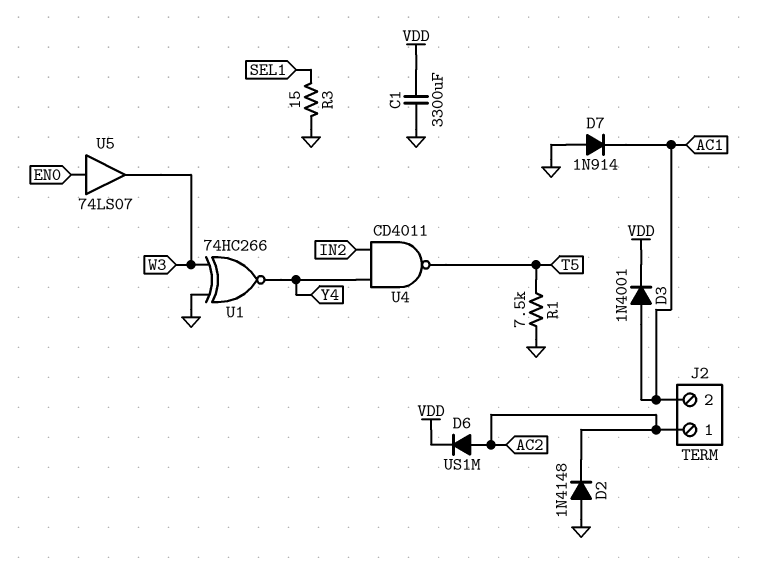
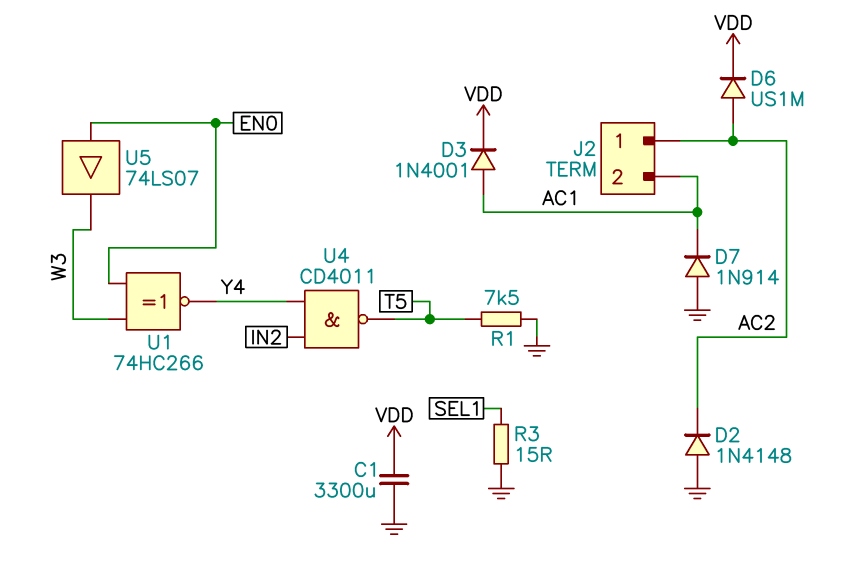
U1: XNOR 74HC266 (in GND, in W3, out Y4) -> XNOR 74HC266 (in EN0, in W3, out Y4)

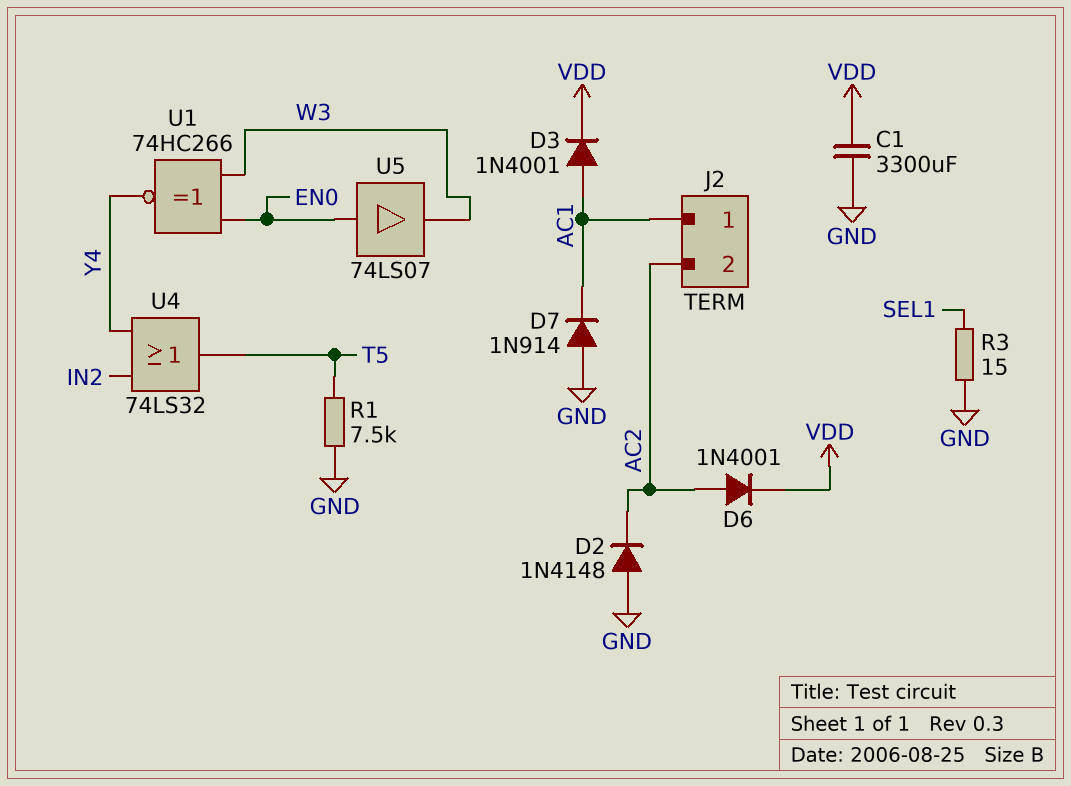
D6: diode US1M (A AC2, K VDD) -> diode 1N4001 (A AC2, K VDD)
J2 pin 1: AC2 -> AC1
J2 pin 2: AC1 -> AC2
U4: NAND CD4011 (in IN2, in Y4, out T5) -> OR 74LS32 (in IN2, in Y4, out T5)

